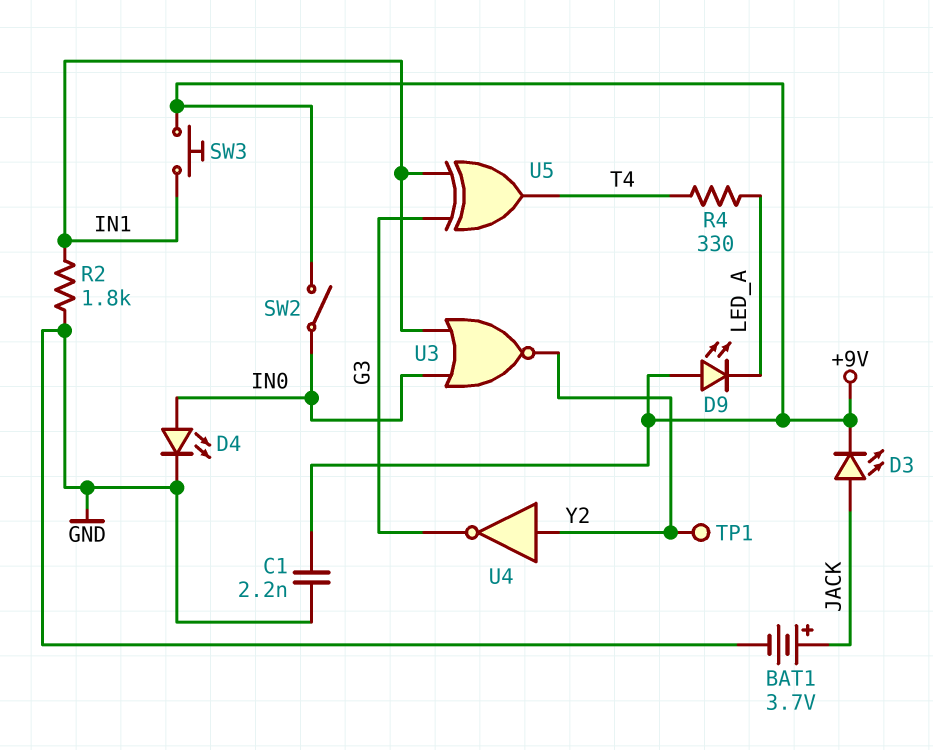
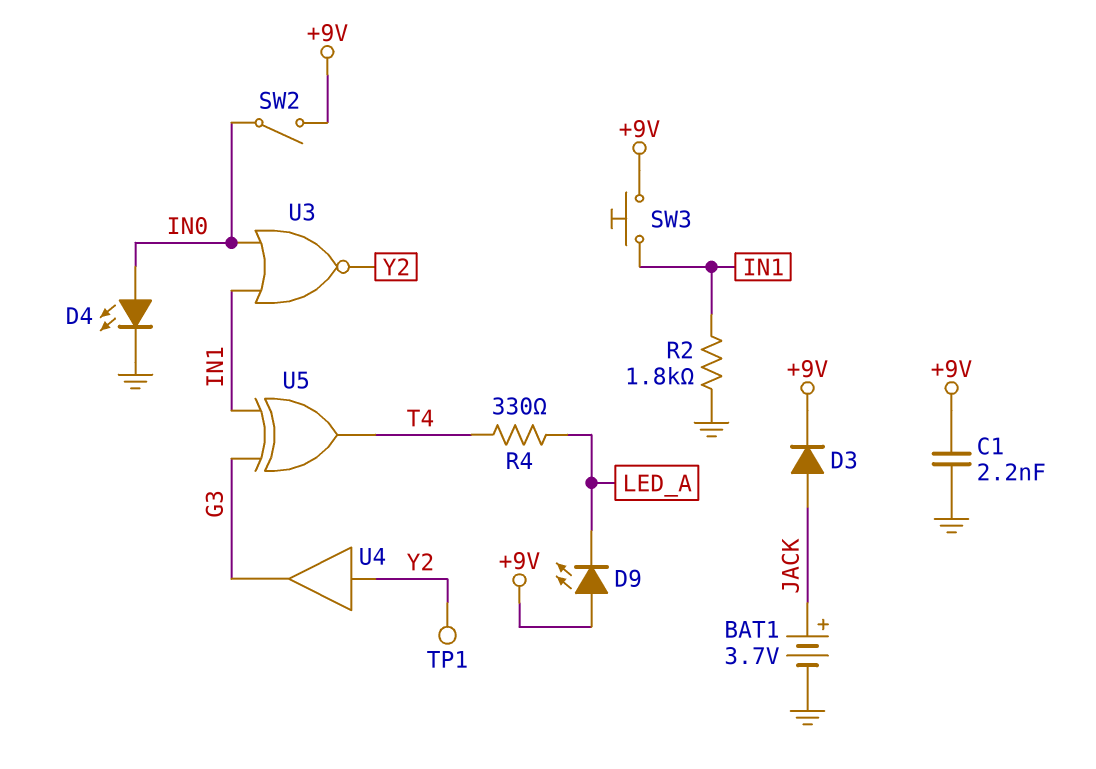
D3: LED (A JACK, K +9V) -> diode (A JACK, K +9V)
U4: NOT (in Y2, out G3) -> buffer (in Y2, out G3)

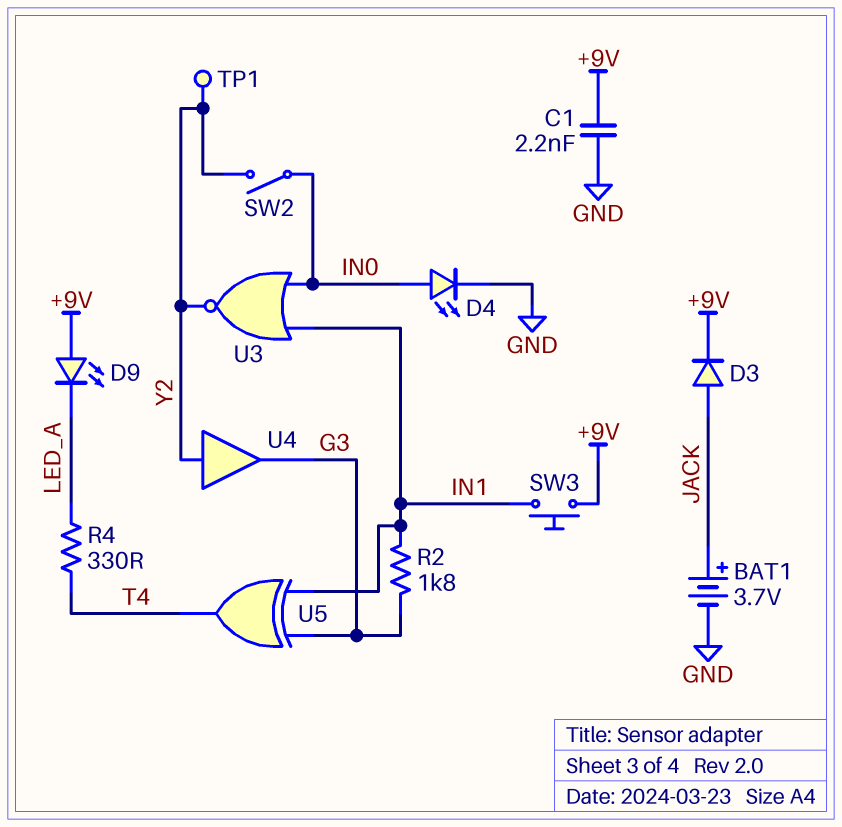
R2: 1.8k (GND, IN1) -> 1.8k (G3, IN1)
SW2: switch (+9V, IN0) -> switch (IN0, Y2)

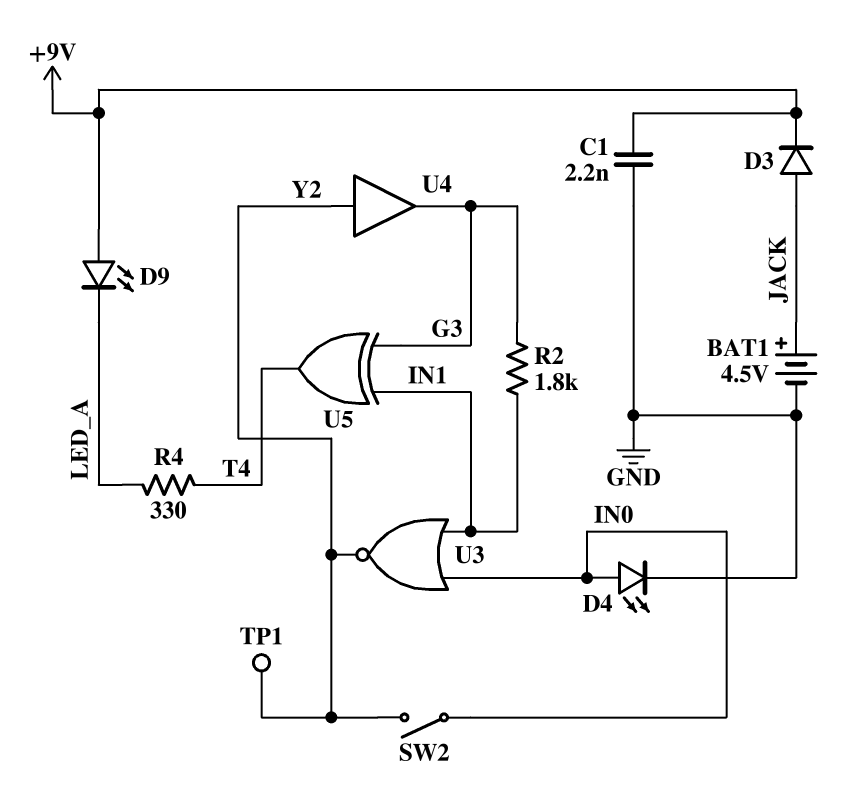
BAT1: 3.7V (plus JACK, minus GND) -> 4.5V (plus JACK, minus GND)
SW3: button (+9V, IN1) -> none

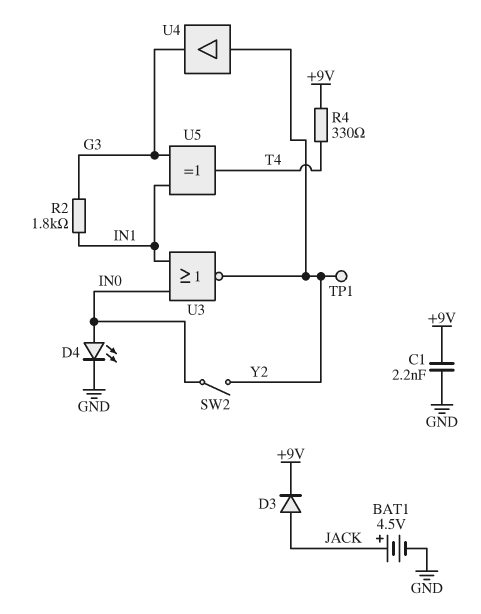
D9: LED (A +9V, K LED_A) -> none
R4: 330 (LED_A, T4) -> 330 (+9V, T4)

